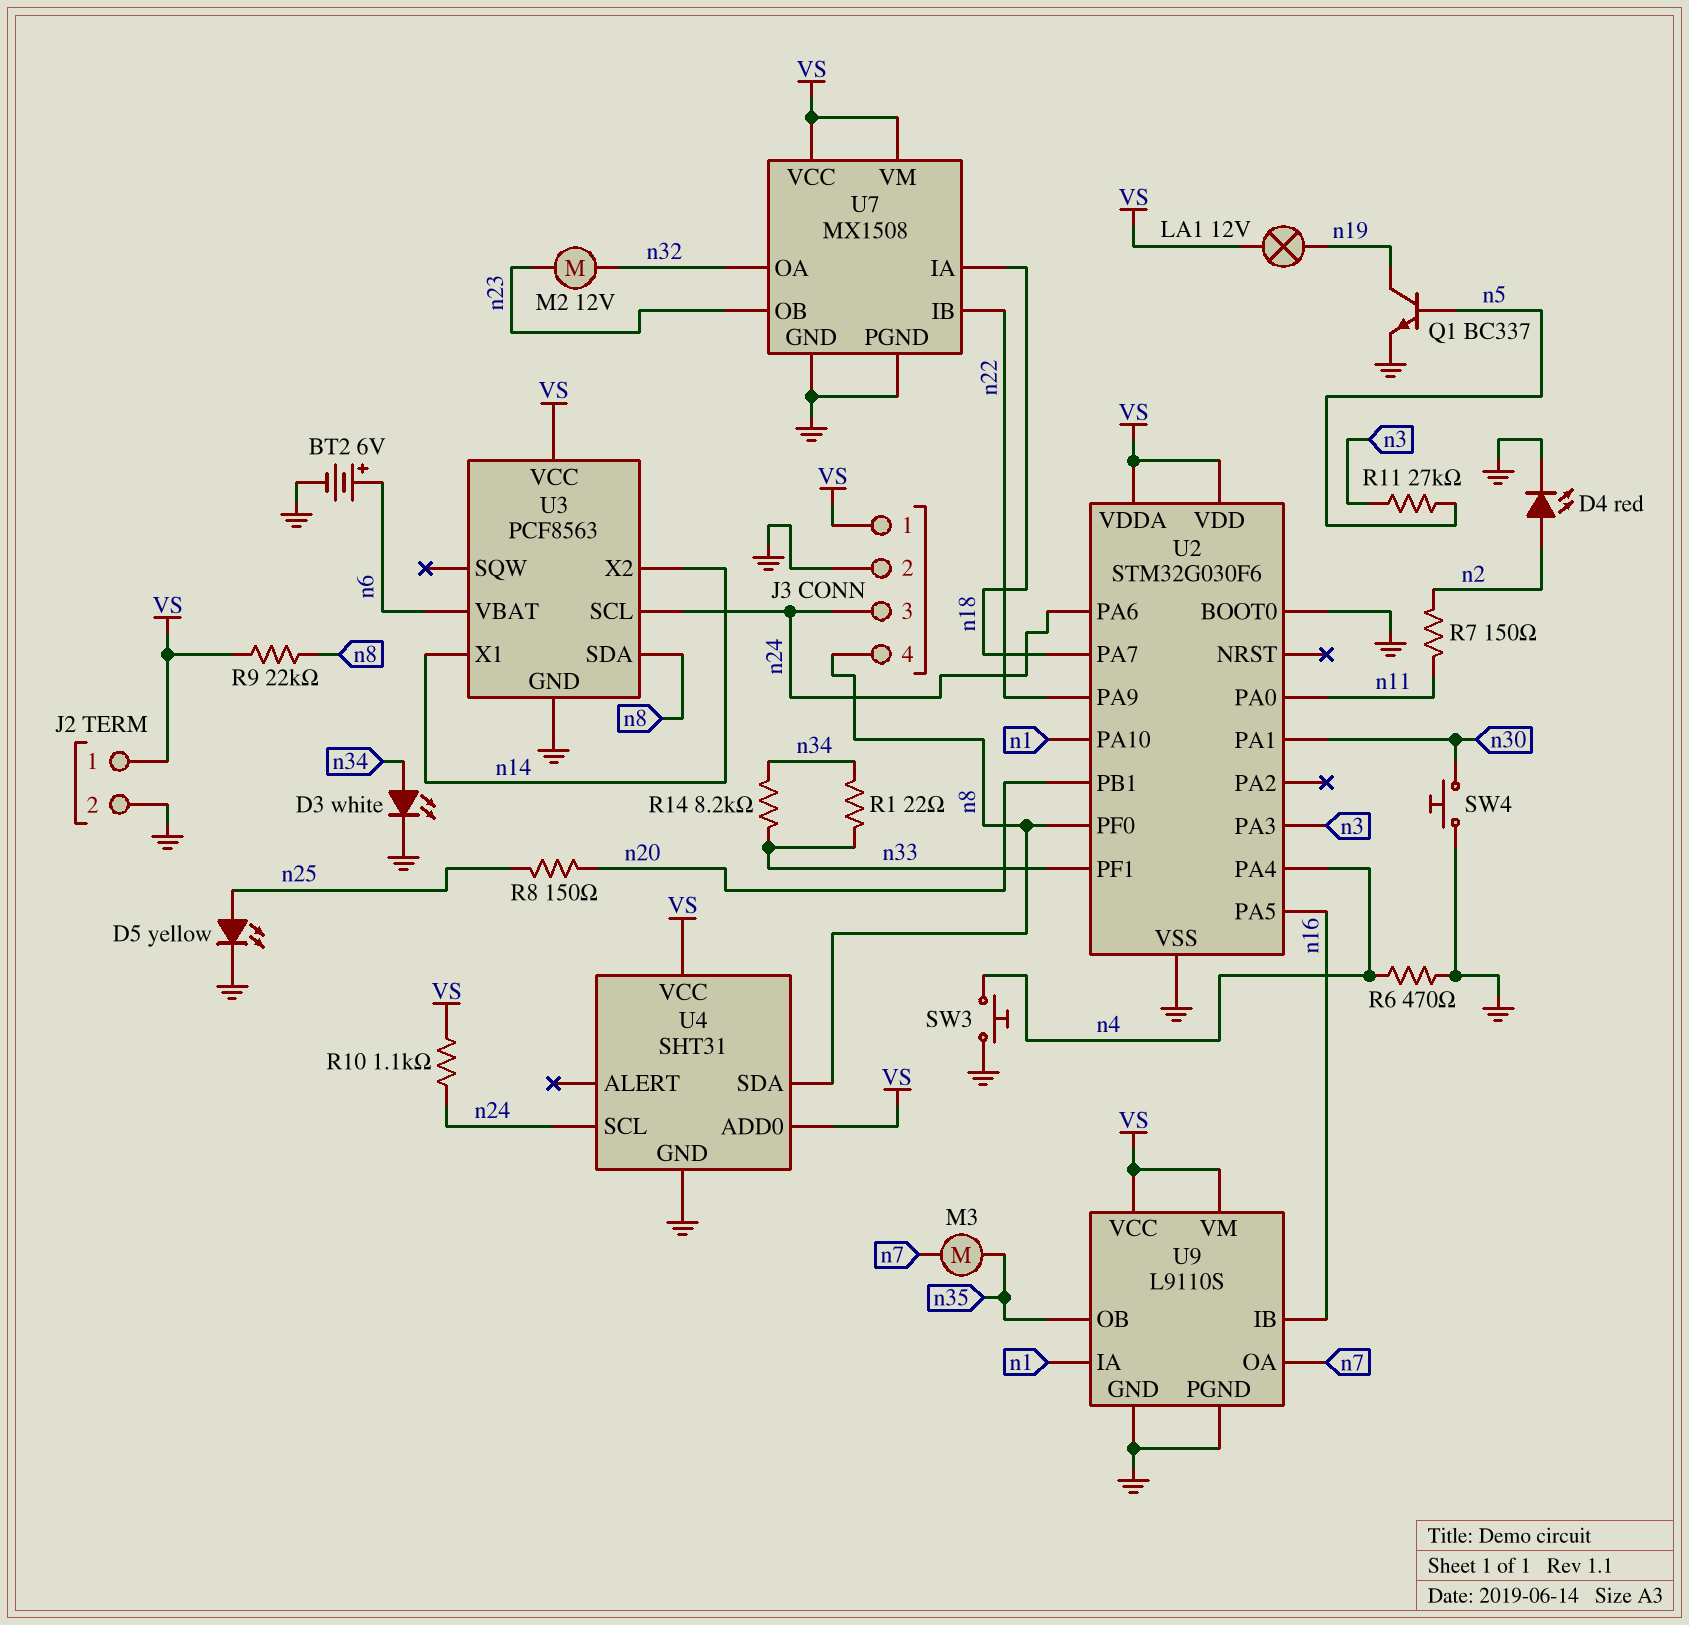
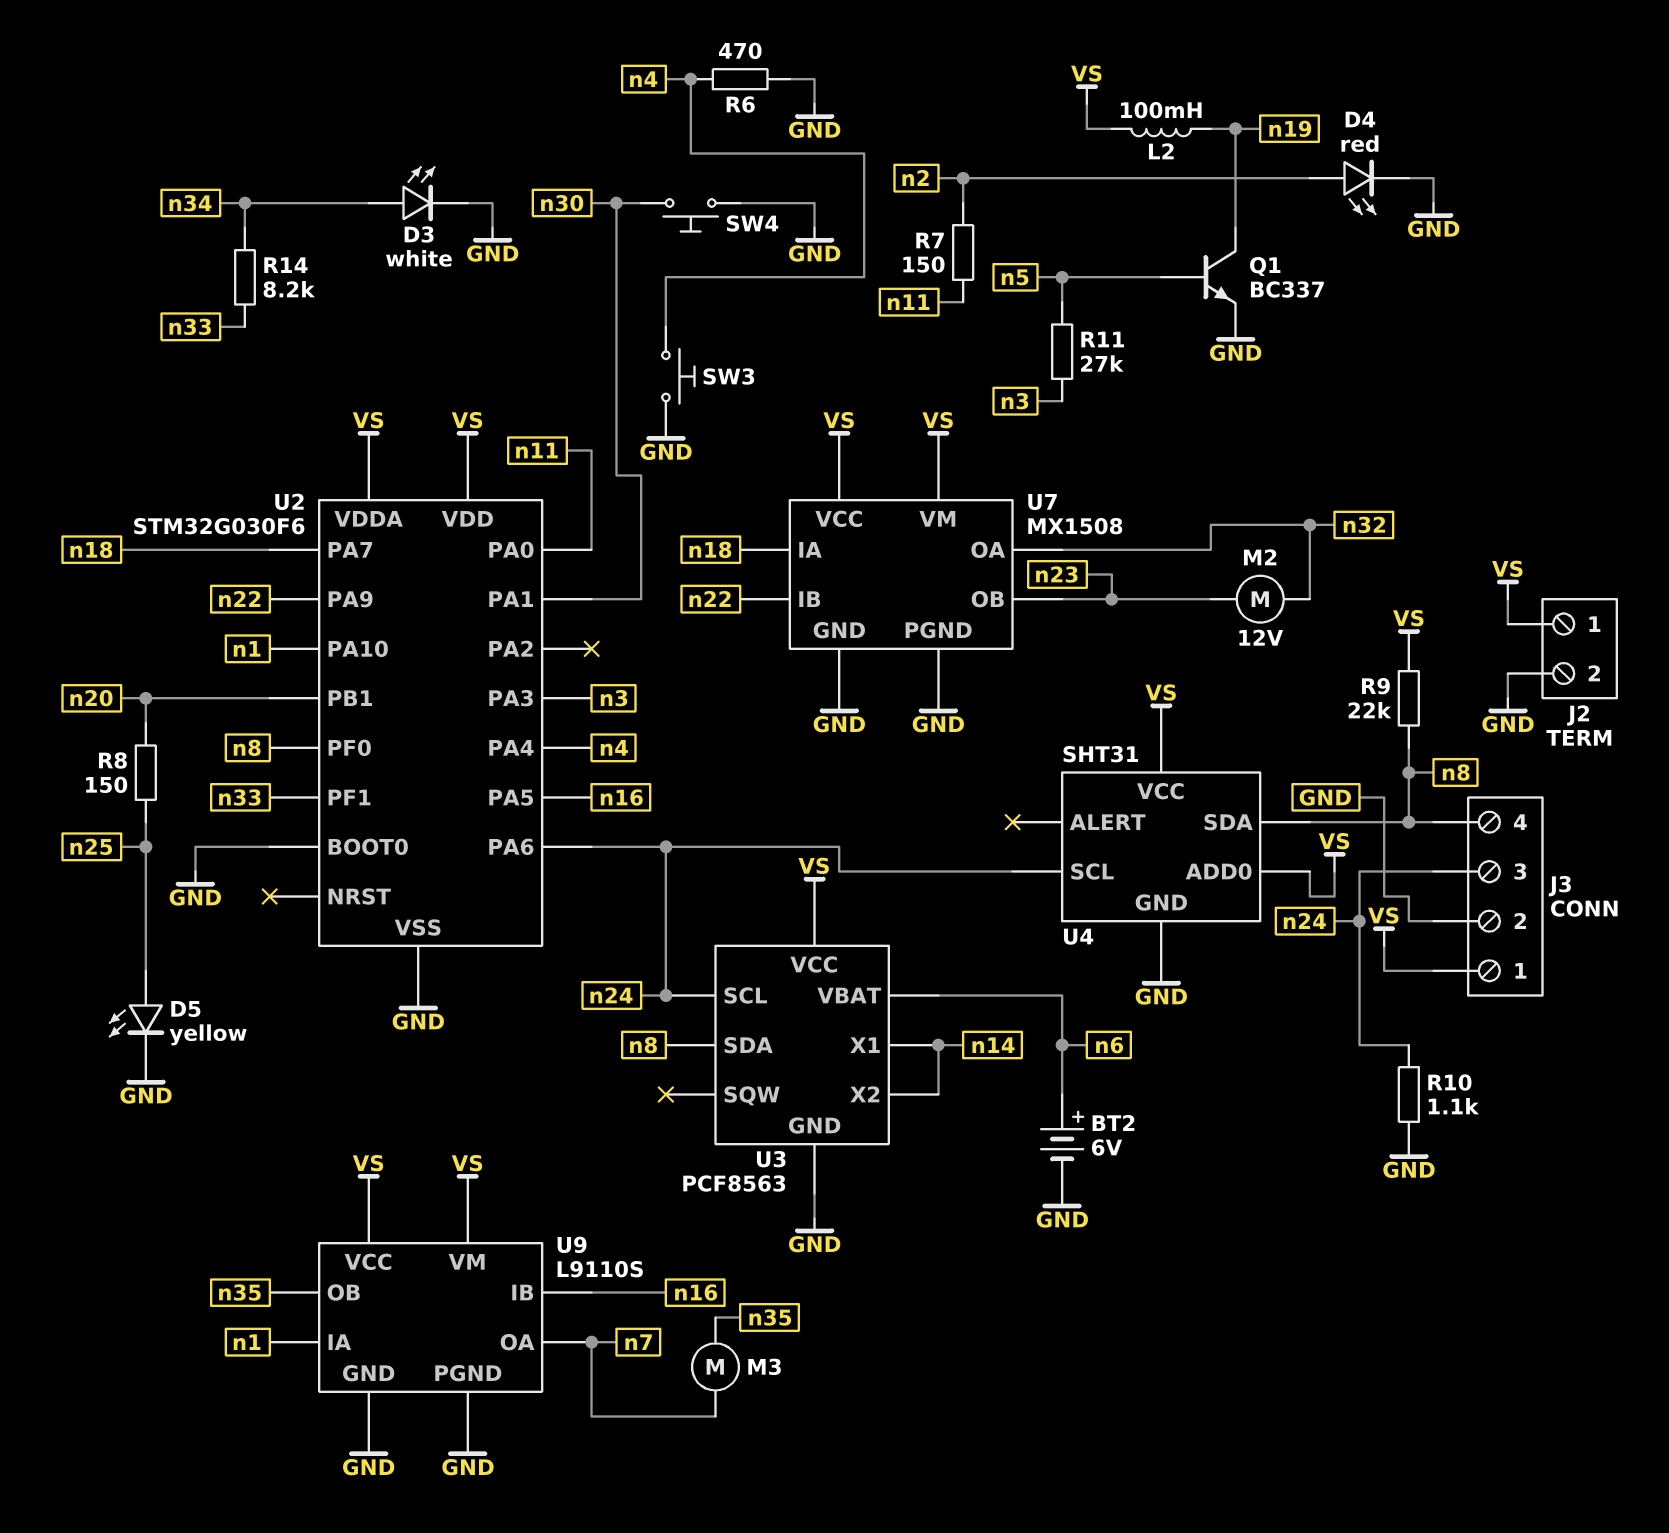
L2: none -> 100mH (VS, n19)
LA1: lamp 12V (VS, n19) -> none
R1: 22 (n33, n34) -> none
R10: 1.1k (VS, n24) -> 1.1k (GND, n24)

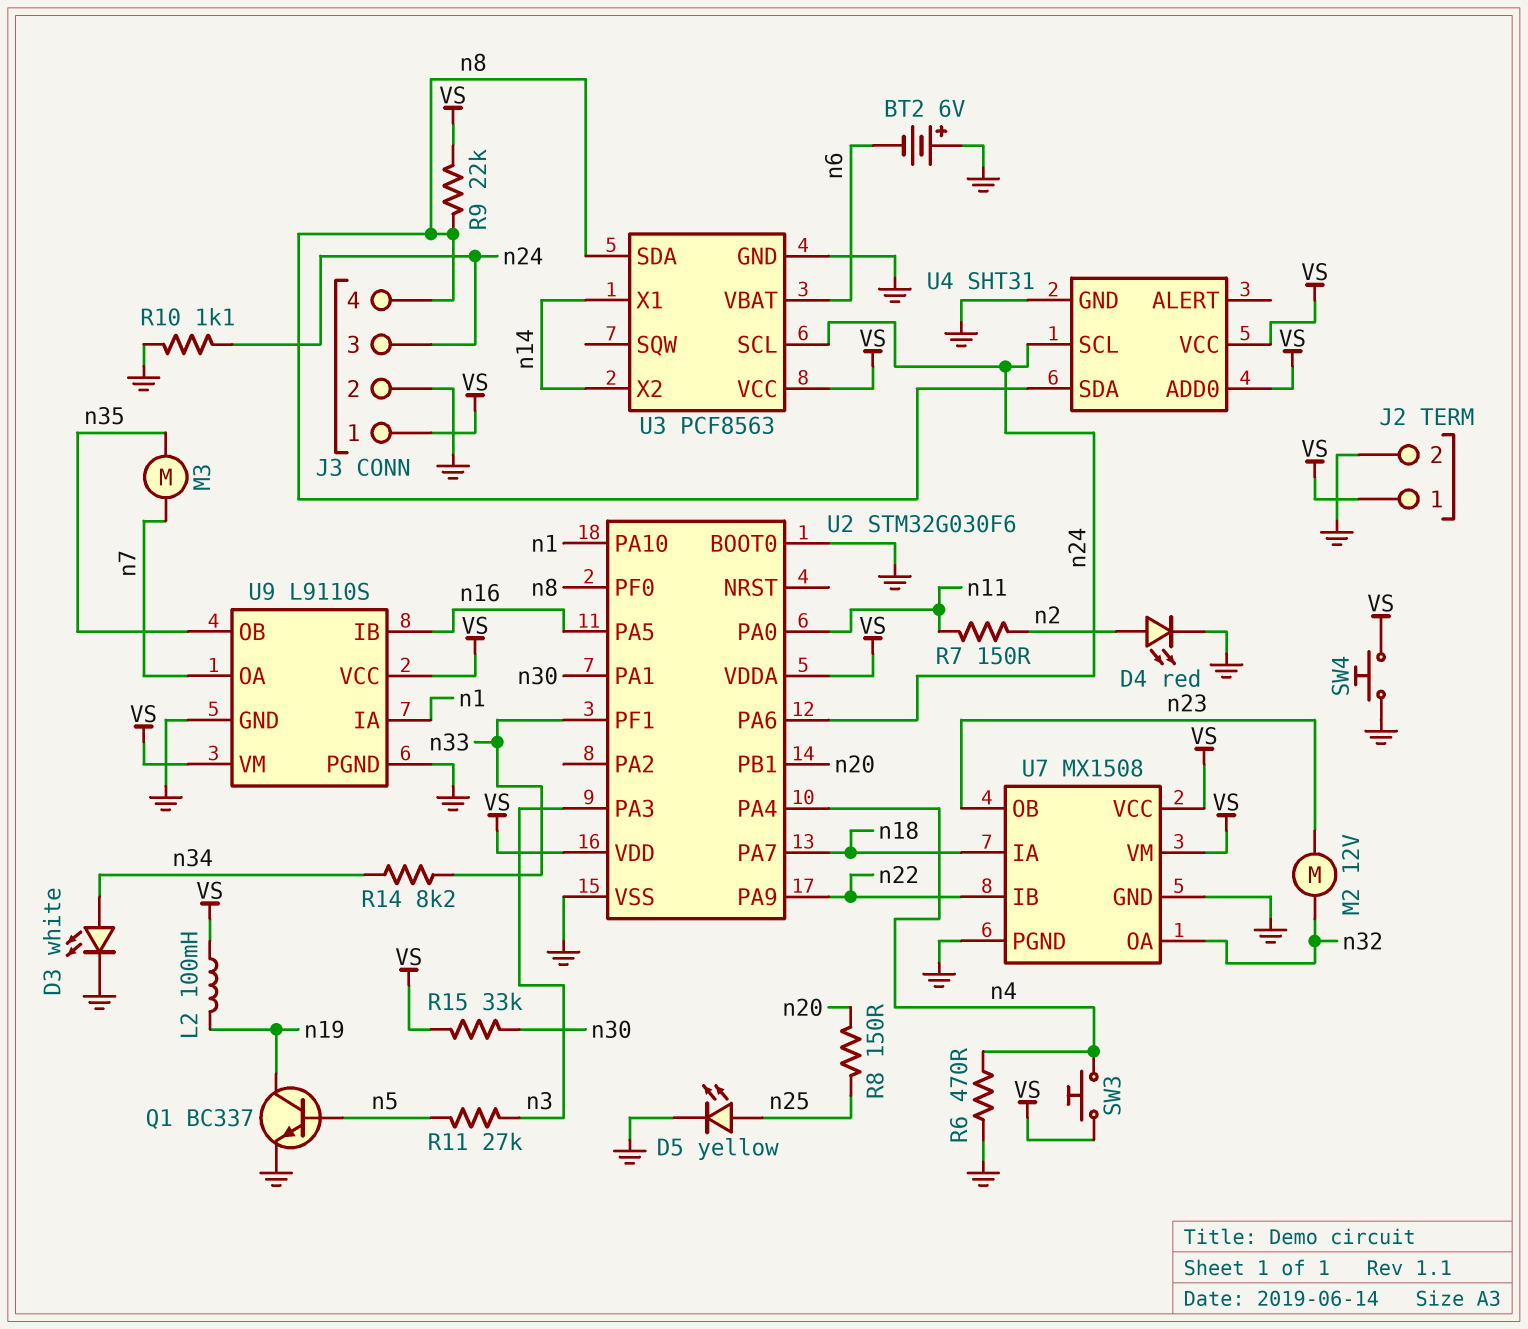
BT2: 6V (plus n6, minus GND) -> 6V (plus GND, minus n6)
R15: none -> 33k (VS, n30)
SW3: button (GND, n4) -> button (VS, n4)
SW4: button (GND, n30) -> button (GND, VS)

